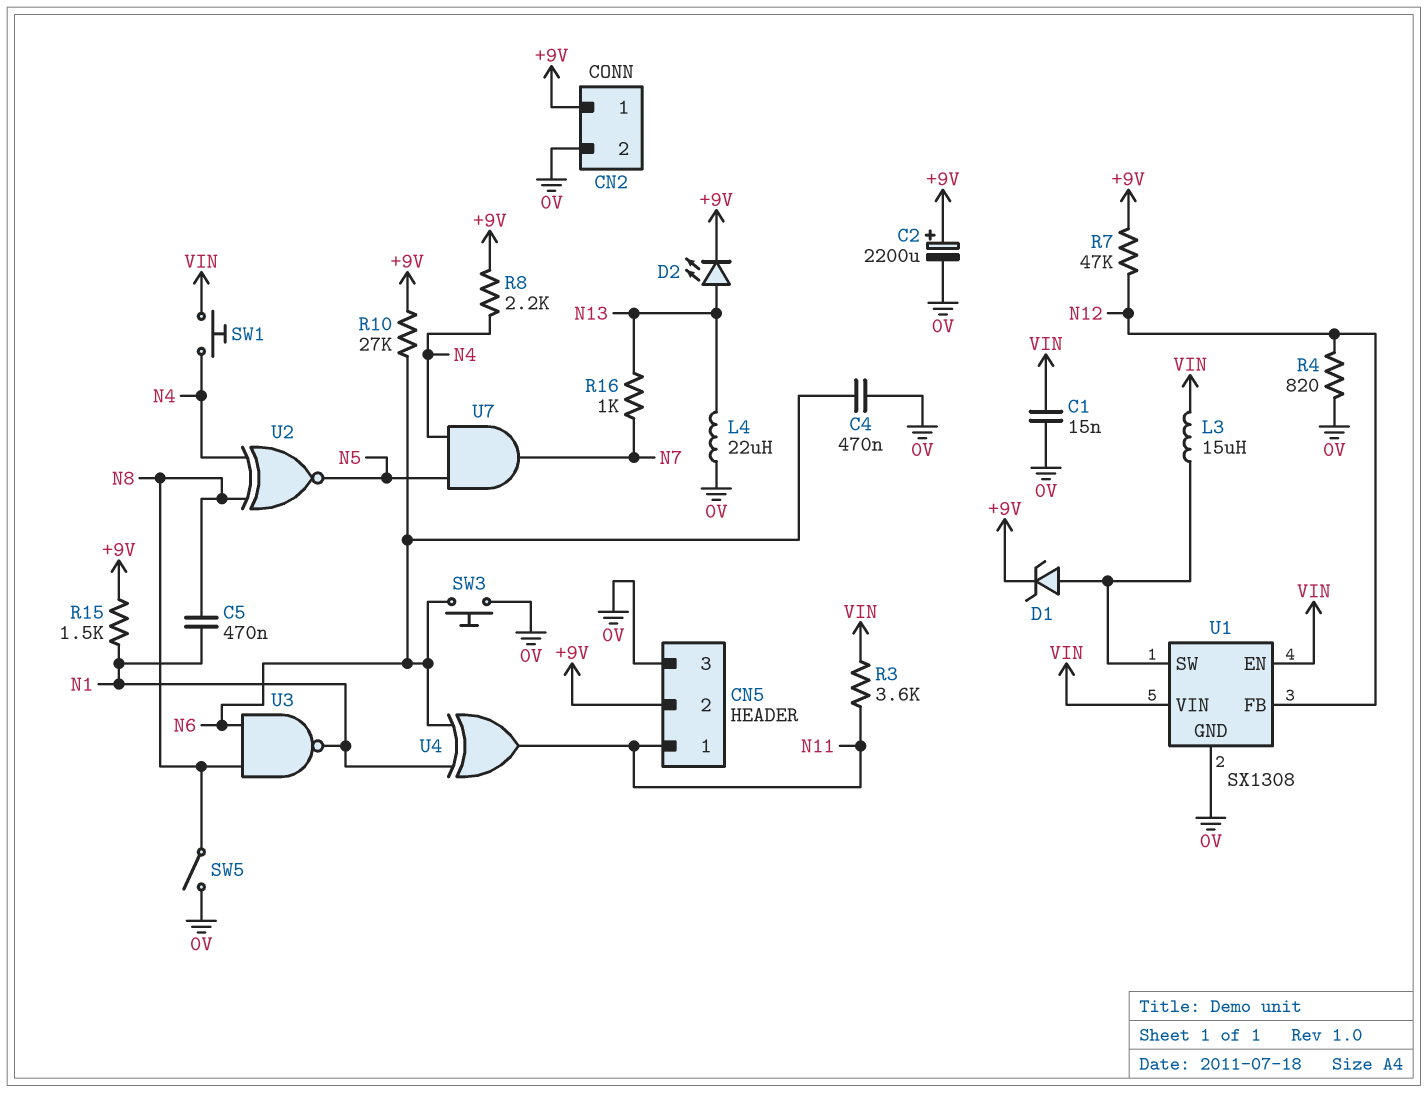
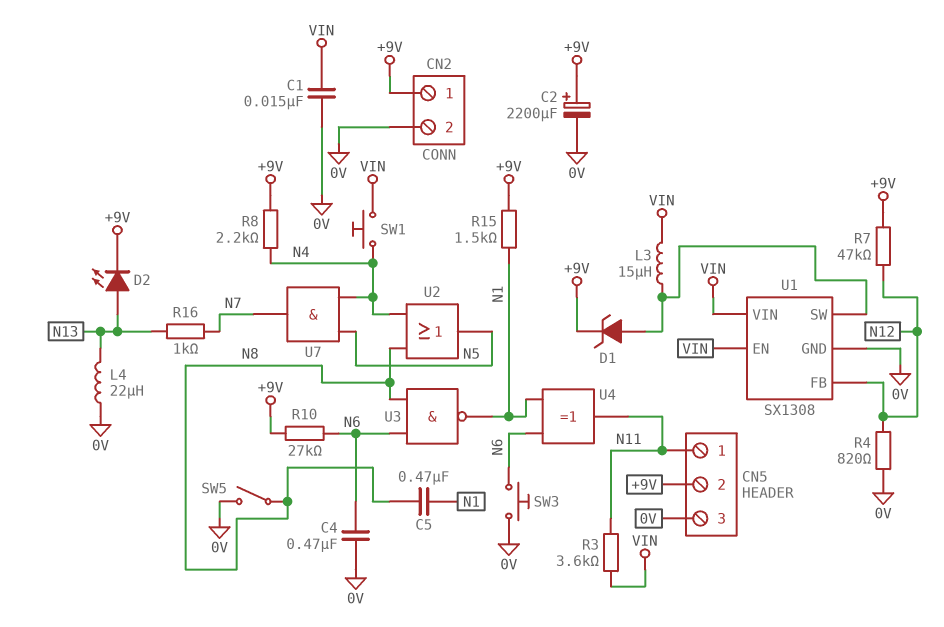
U2: XNOR (in N4, in N8, out N5) -> OR (in N4, in N8, out N5)

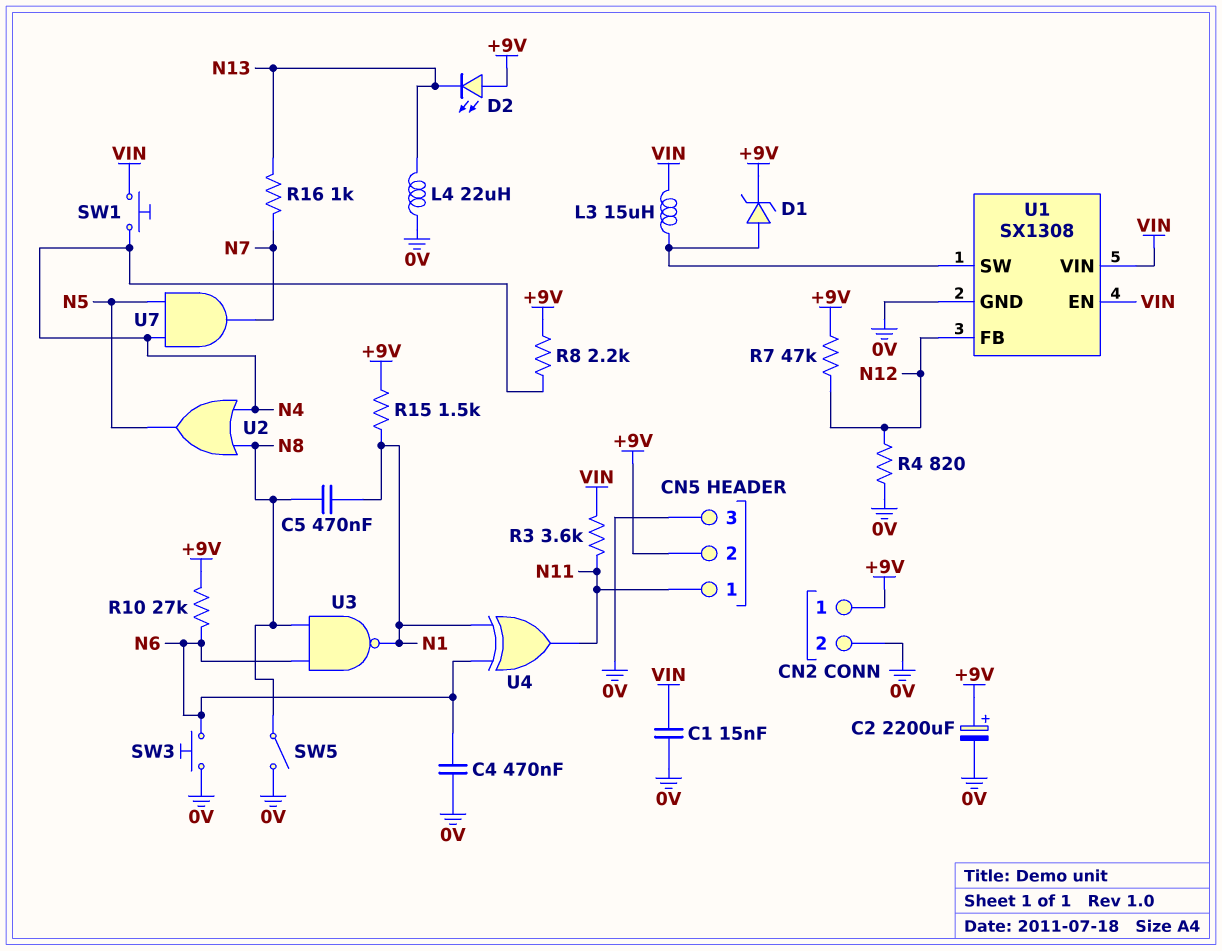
D2: LED (A N13, K +9V) -> LED (A +9V, K N13)

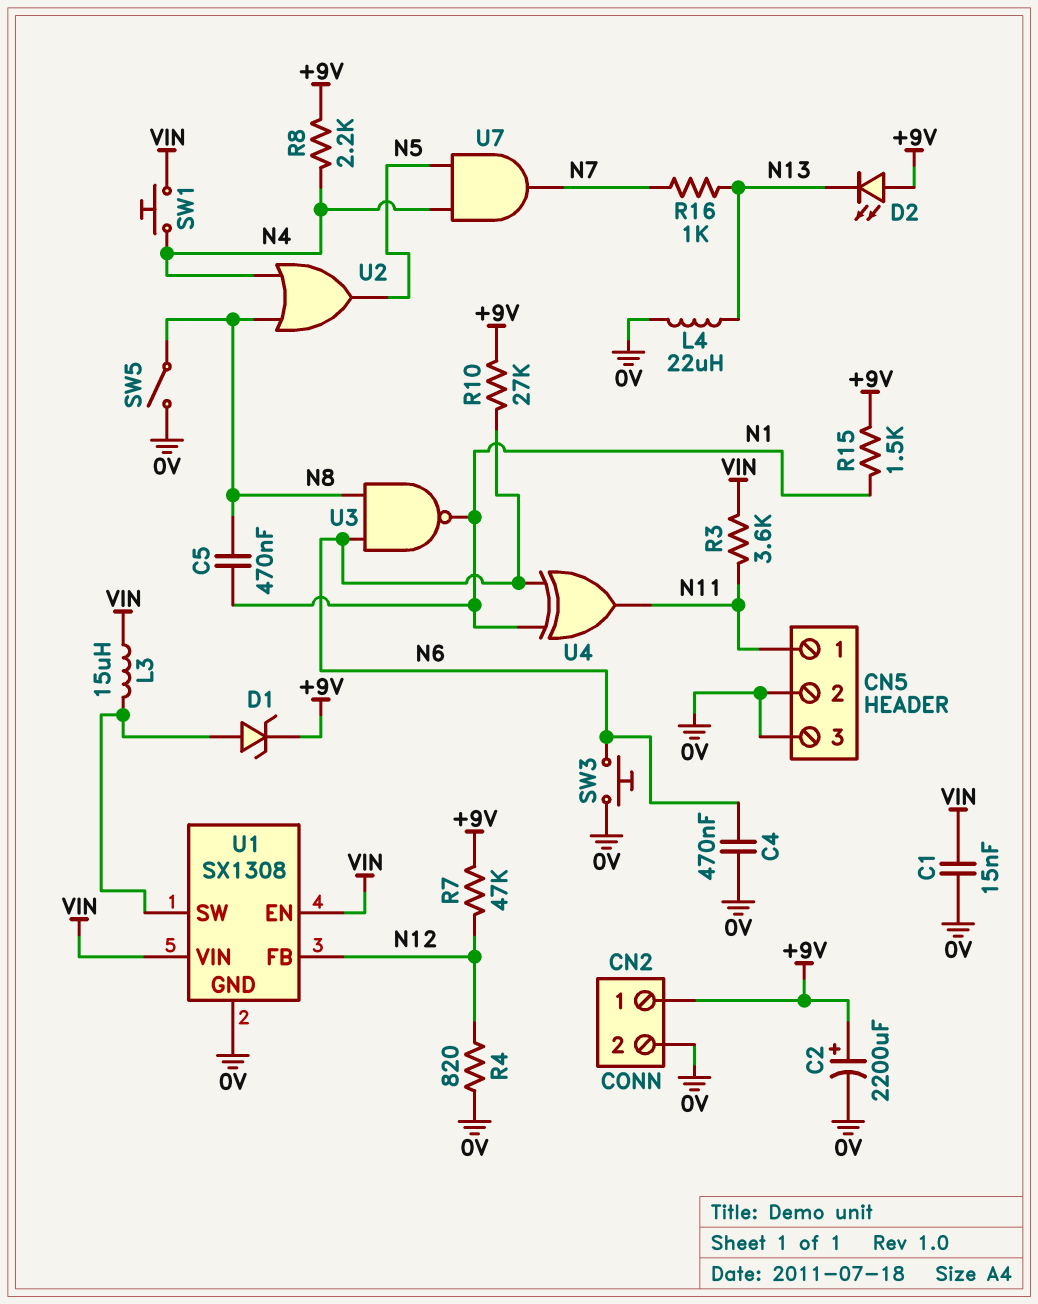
CN5 pin 2: +9V -> 0V

